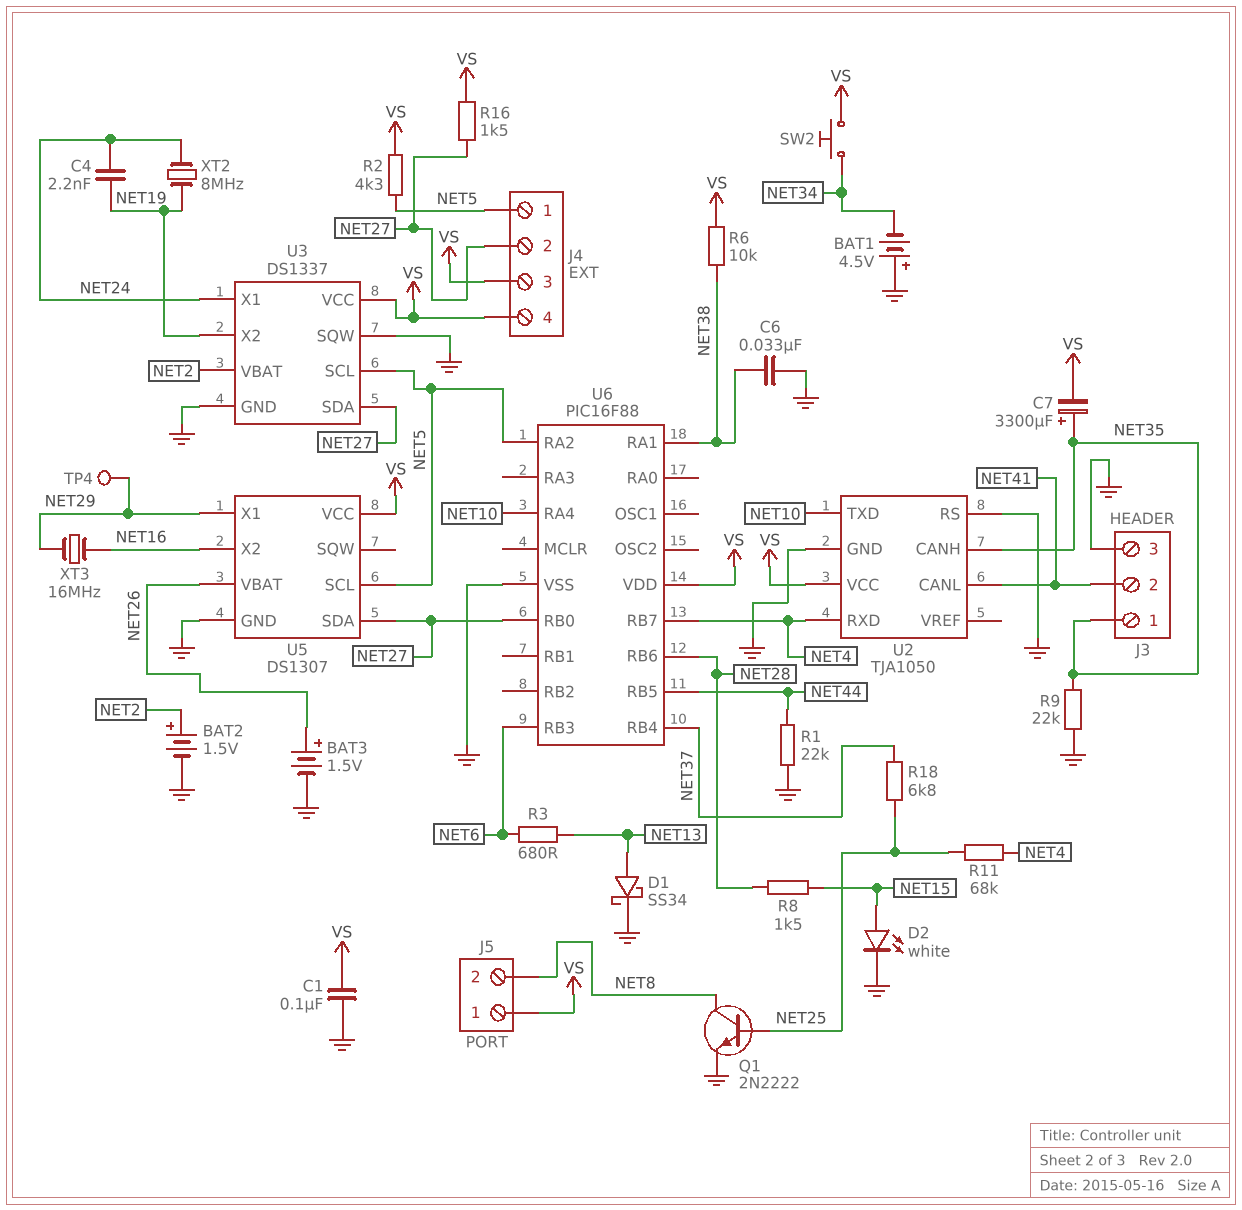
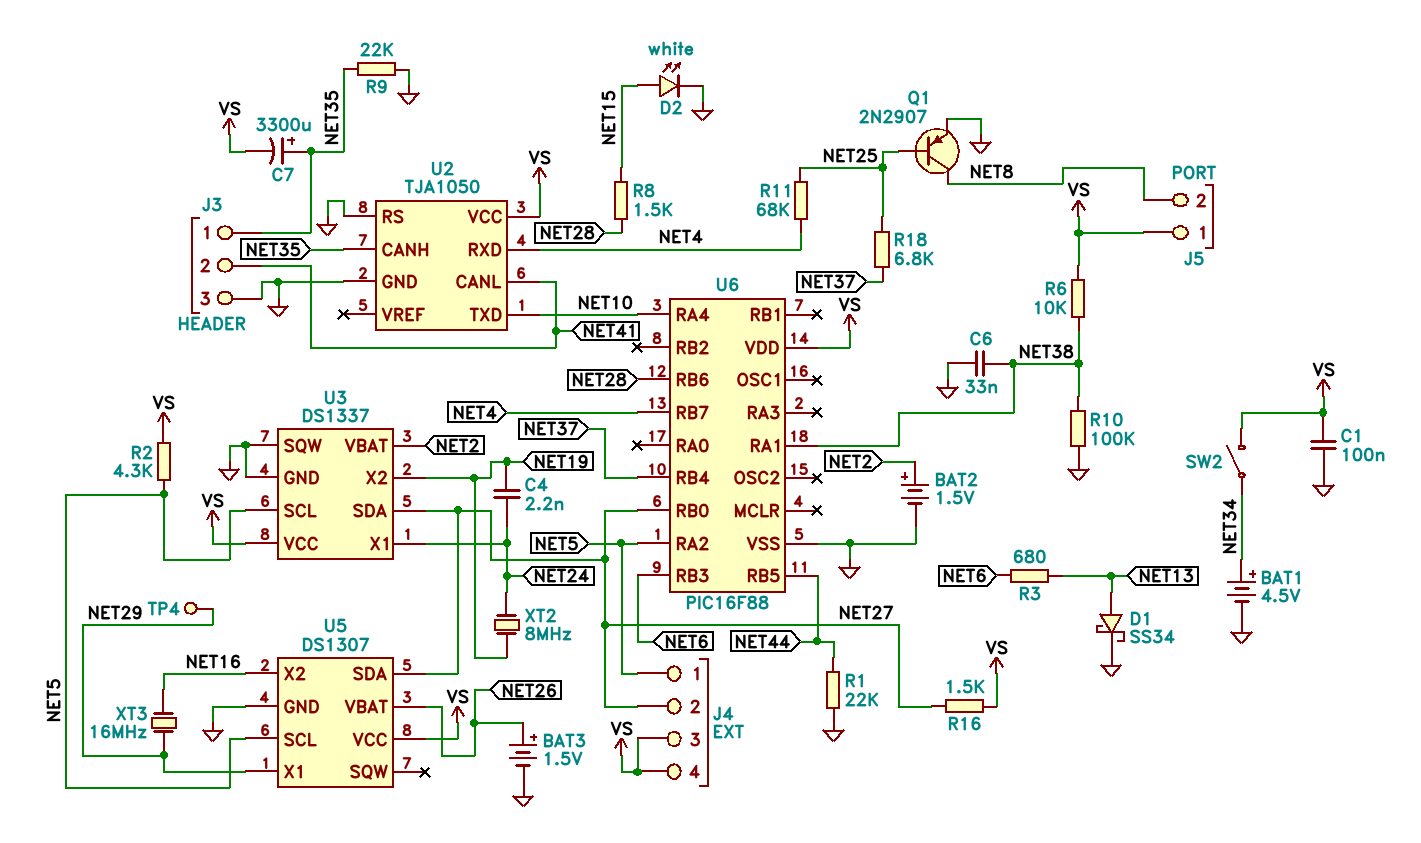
BAT1: 4.5V (plus GND, minus NET34) -> 4.5V (plus NET34, minus GND)
Q1: NPN 2N2222 (B NET25, C NET8, E GND) -> PNP 2N2907 (B NET25, C NET8, E GND)
R10: none -> 100k (GND, NET38)
SW2: button (NET34, VS) -> switch (NET34, VS)

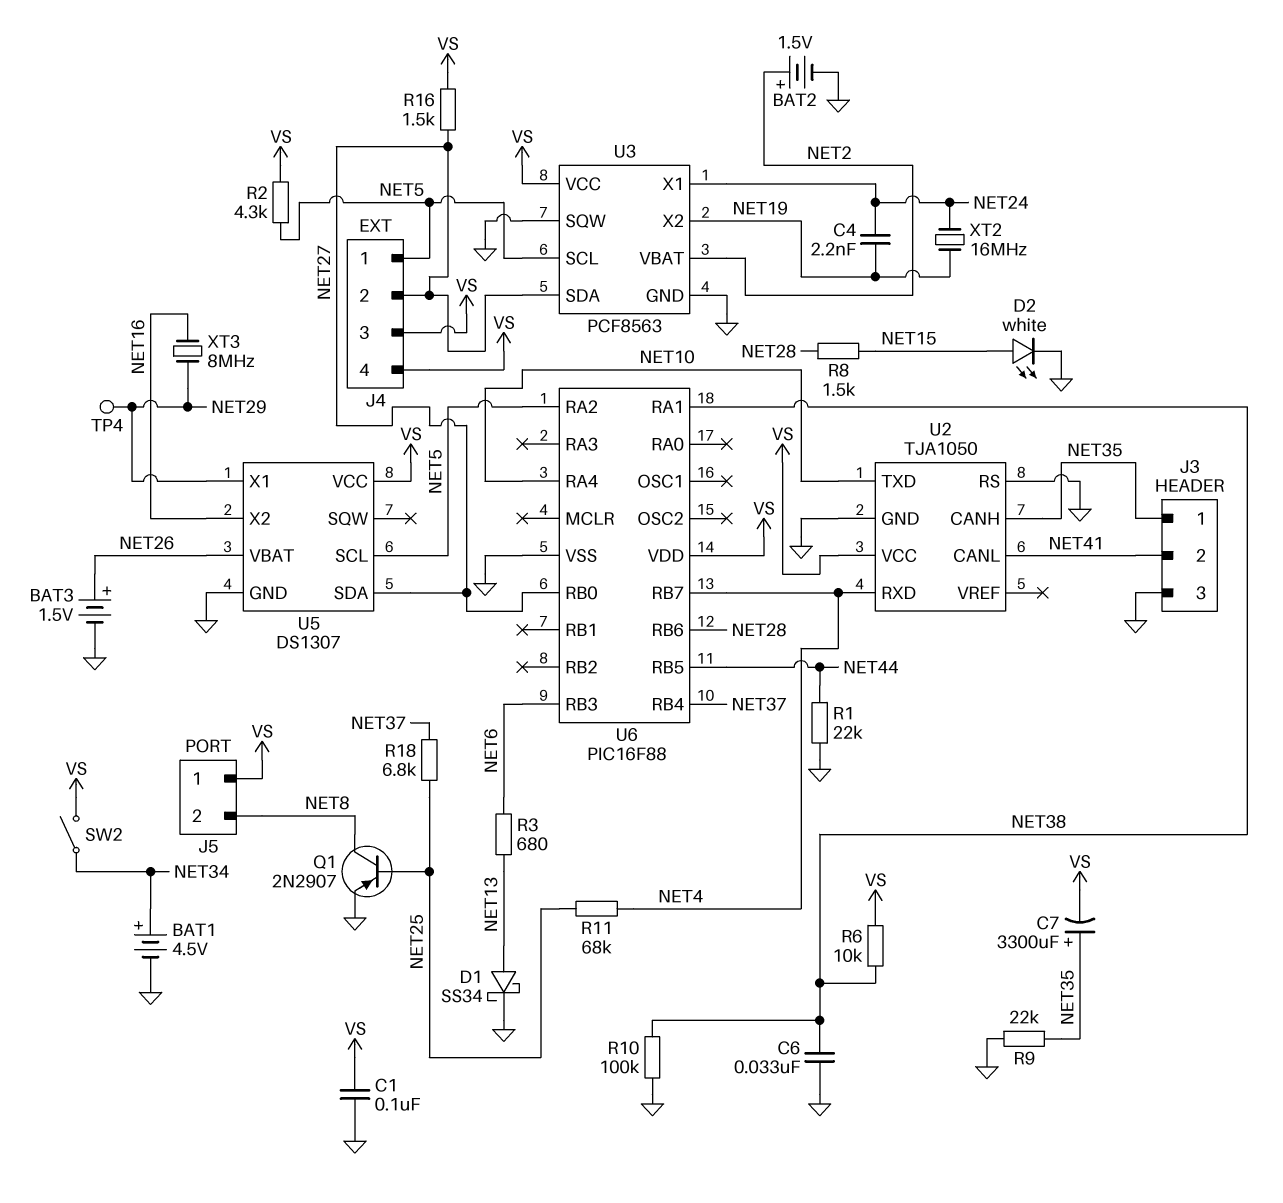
U3: DS1337 -> PCF8563
XT2: 8MHz (NET19, NET24) -> 16MHz (NET19, NET24)
XT3: 16MHz (NET16, NET29) -> 8MHz (NET16, NET29)

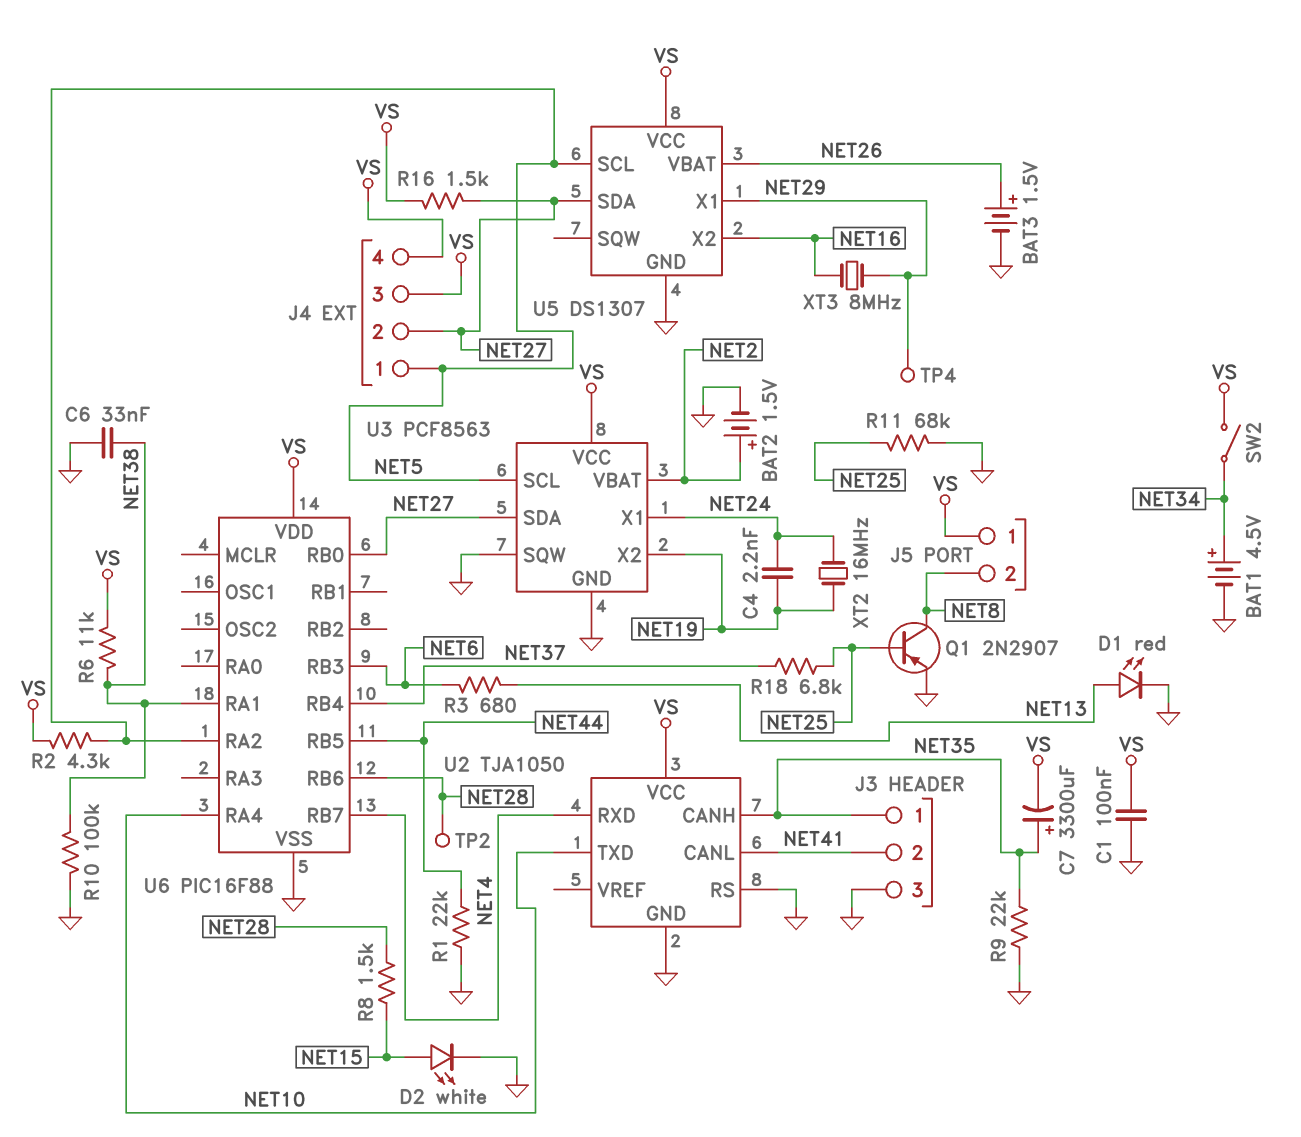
D1: schottky SS34 (A NET13, K GND) -> LED red (A NET13, K GND)
R6: 10k (NET38, VS) -> 11k (NET38, VS)
R11: 68k (NET4, NET25) -> 68k (GND, NET25)
TP2: none -> test point (NET28)

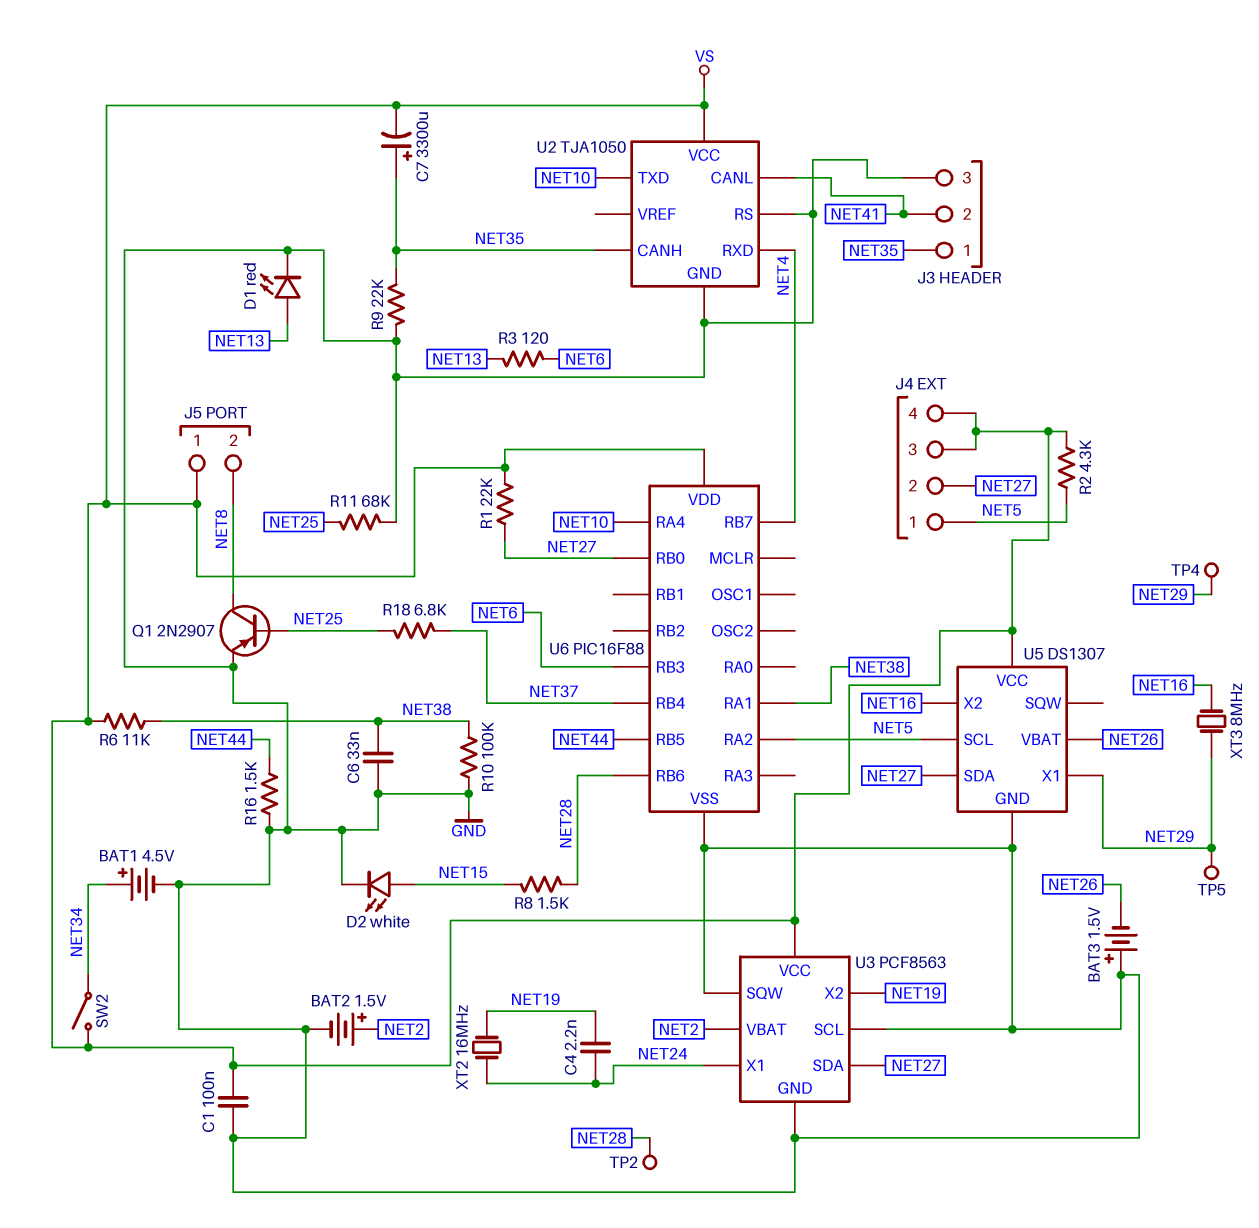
BAT3: 1.5V (plus NET26, minus GND) -> 1.5V (plus GND, minus NET26)
R1: 22k (GND, NET44) -> 22k (NET27, VS)
R3: 680 (NET6, NET13) -> 120 (NET6, NET13)
R16: 1.5k (NET27, VS) -> 1.5k (GND, NET44)
TP5: none -> test point (NET29)
U3 pin SCL: NET5 -> GND

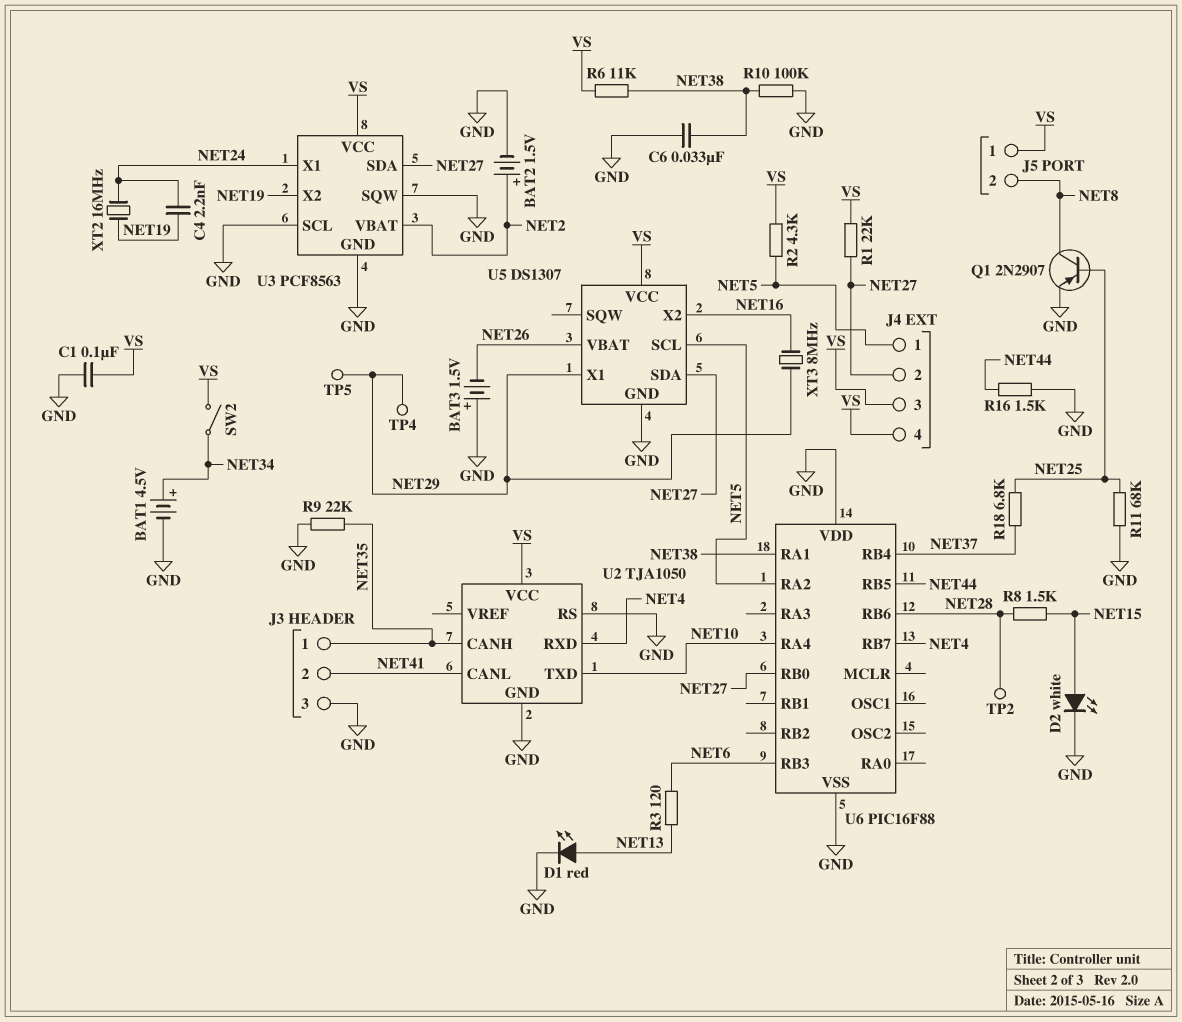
C7: 3300uF (plus NET35, minus VS) -> none
U6 pin VDD: VS -> GND

